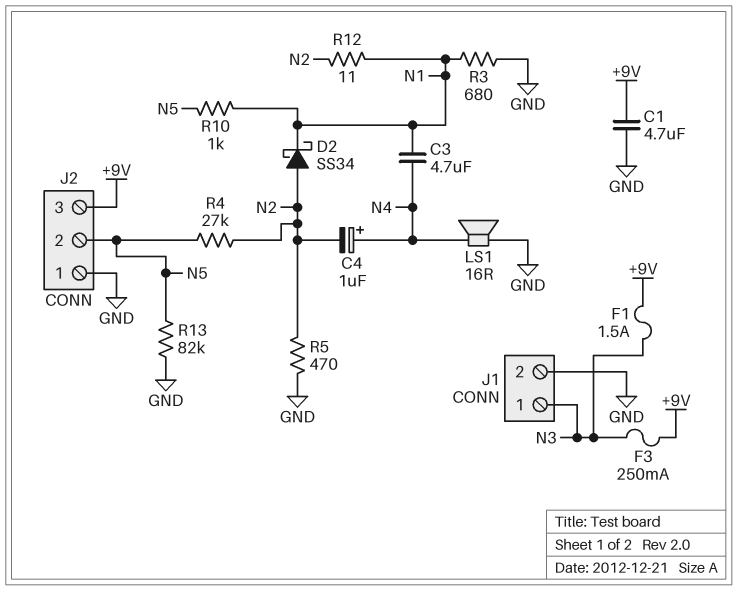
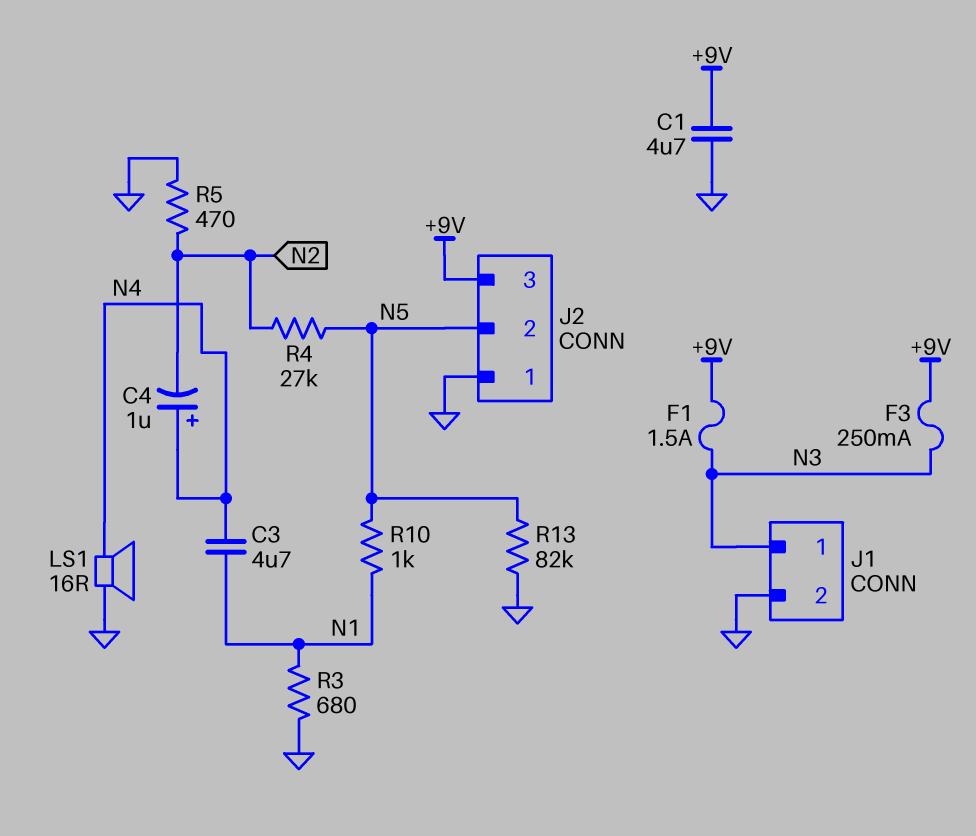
D2: schottky SS34 (A N2, K N1) -> none
R12: 11 (N1, N2) -> none

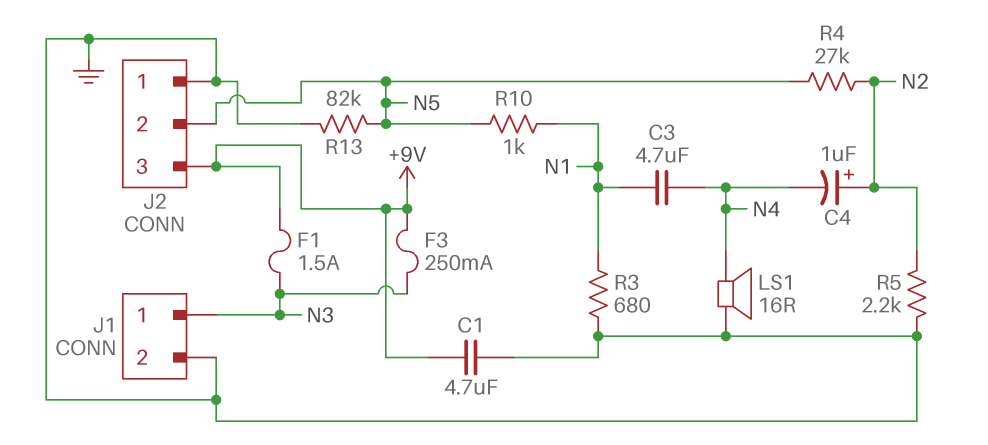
C4: 1uF (plus N4, minus N2) -> 1uF (plus N2, minus N4)
R5: 470 (GND, N2) -> 2.2k (GND, N2)

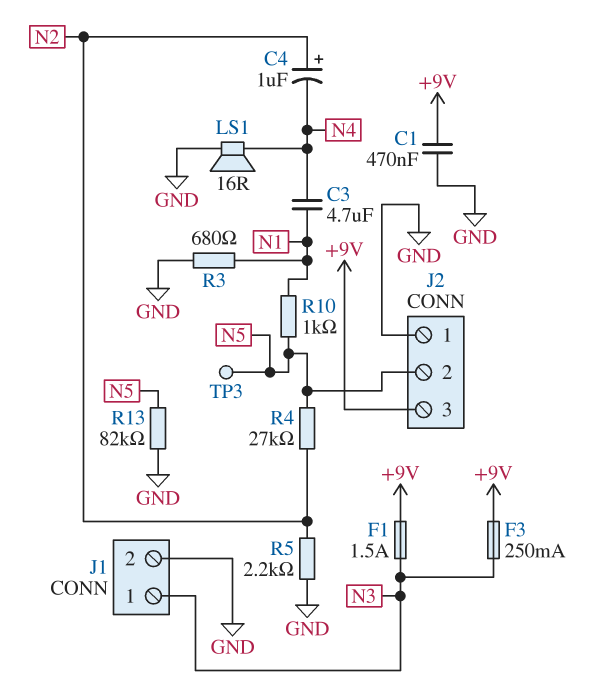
C1: 4.7uF (+9V, GND) -> 470nF (+9V, GND)
TP3: none -> test point (N5)

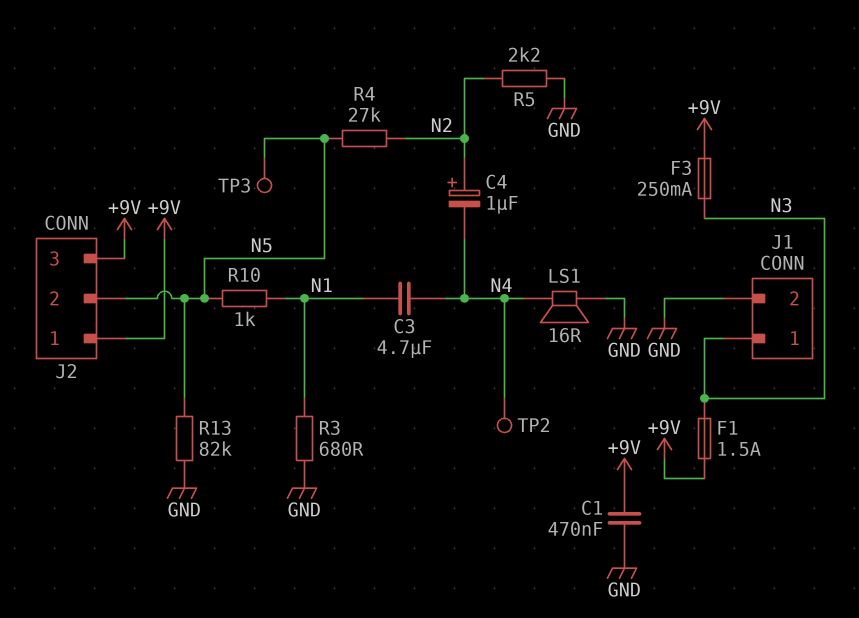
J2 pin 1: GND -> +9V
TP2: none -> test point (N4)

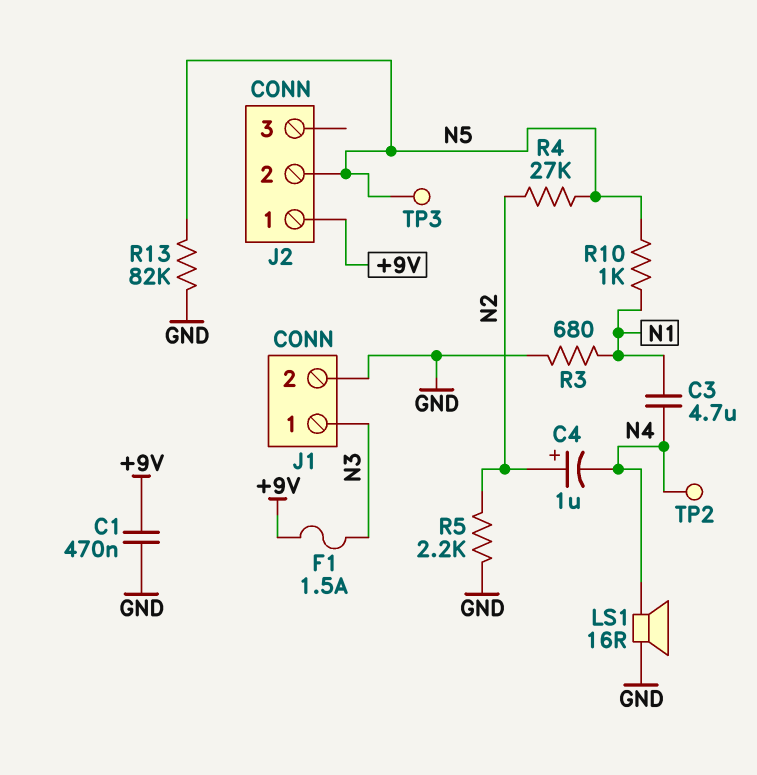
F3: 250mA (+9V, N3) -> none
J2 pin 3: +9V -> none

